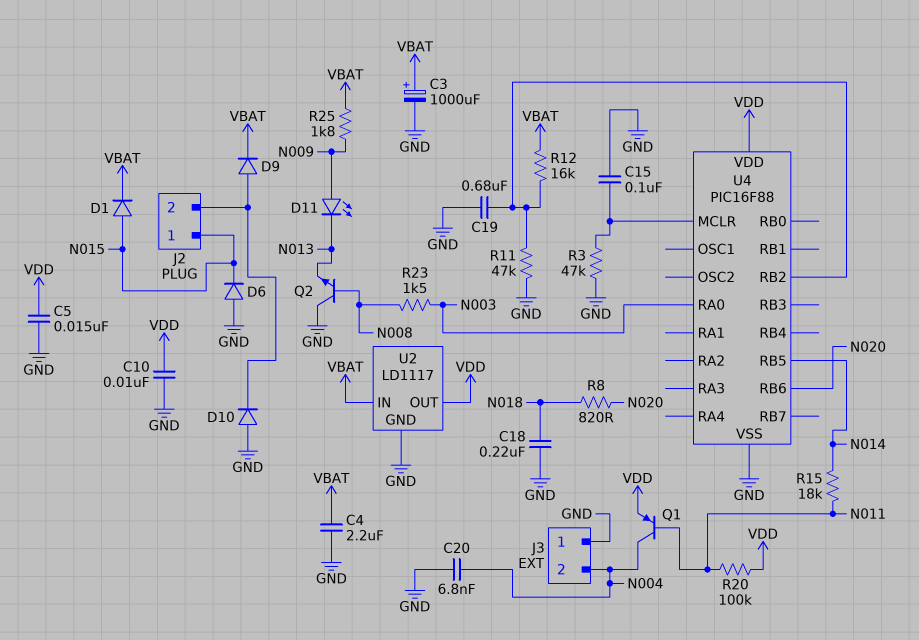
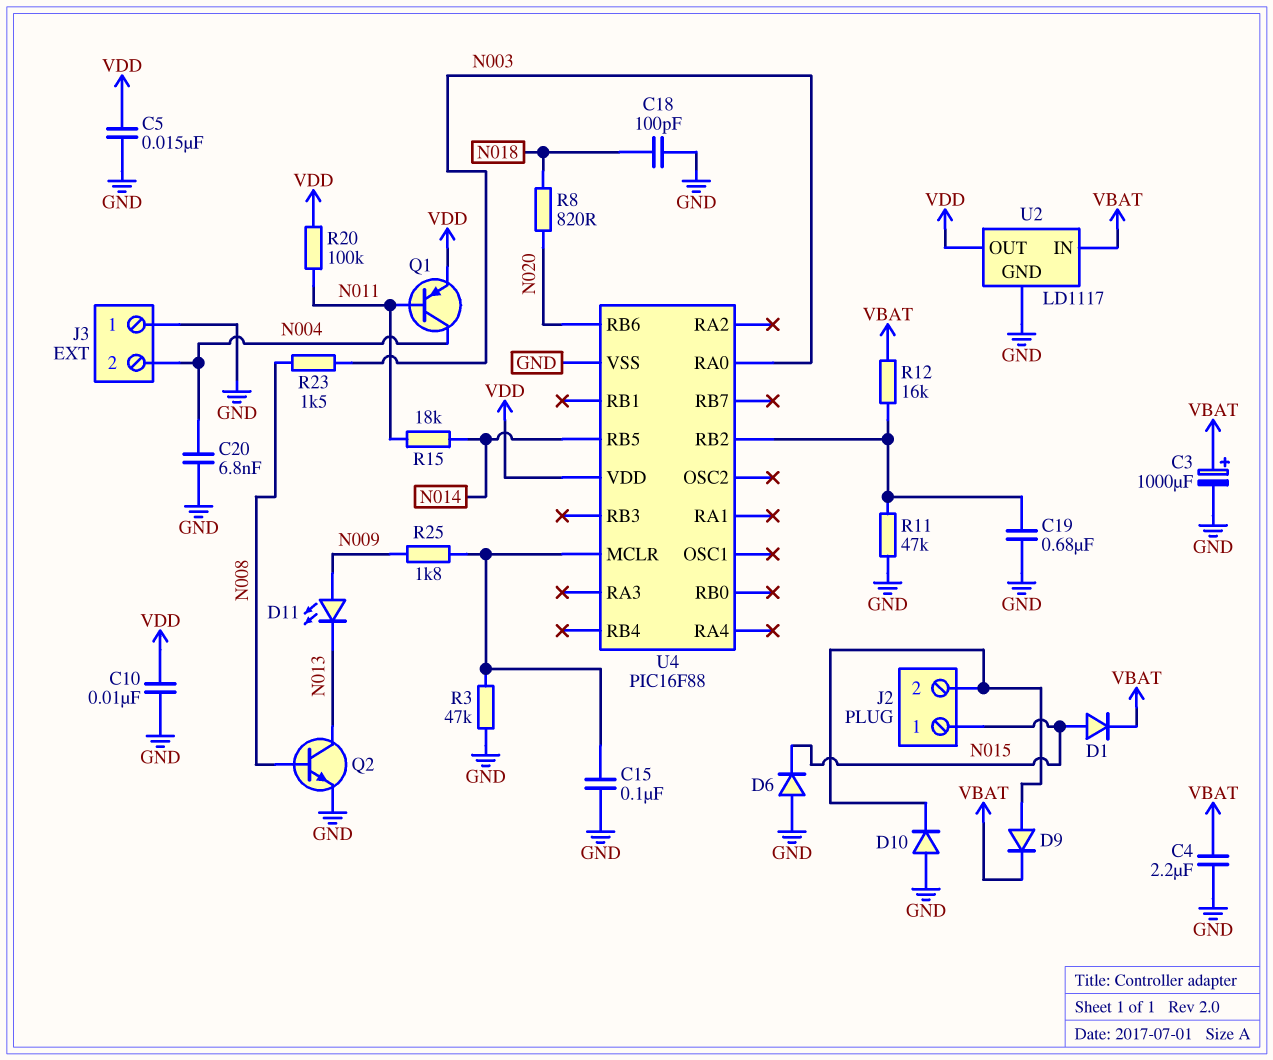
C18: 220nF (GND, N018) -> 100pF (GND, N018)
Q2: NPN (B N008, C GND, E N013) -> NPN (B N008, C N013, E GND)
R25: 1.8k (N009, VBAT) -> 1.8k (N009, U4/MCLR)

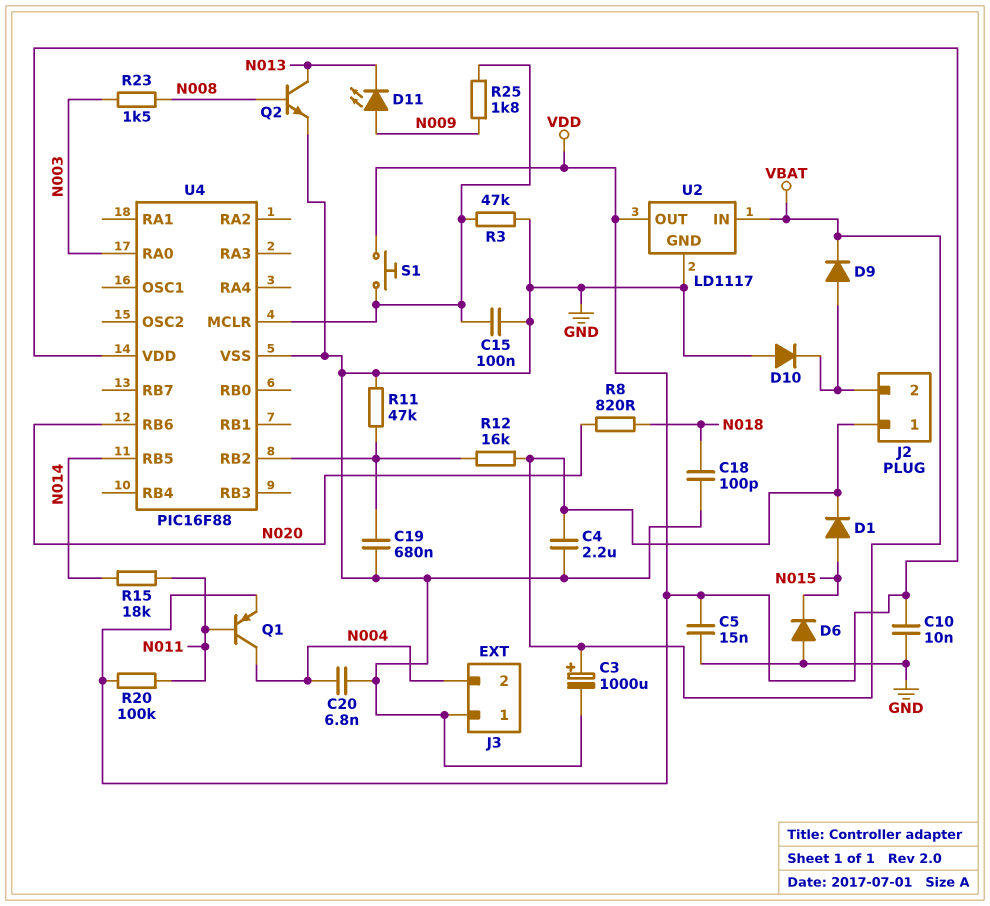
J2 pin 1: N015 -> VBAT
S1: none -> button (U4/MCLR, VDD)

